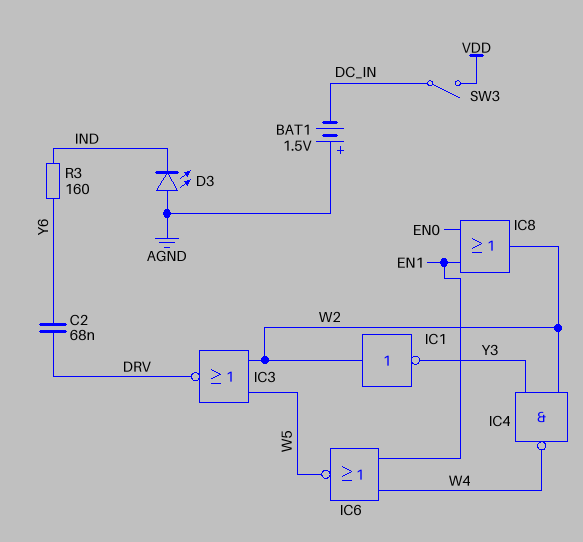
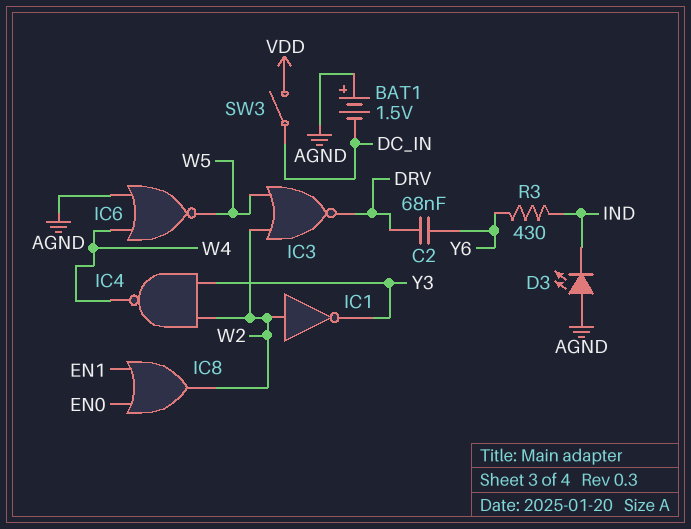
IC6: NOR (in EN1, in W4, out W5) -> NOR (in AGND, in W4, out W5)
R3: 160 (IND, Y6) -> 430 (IND, Y6)

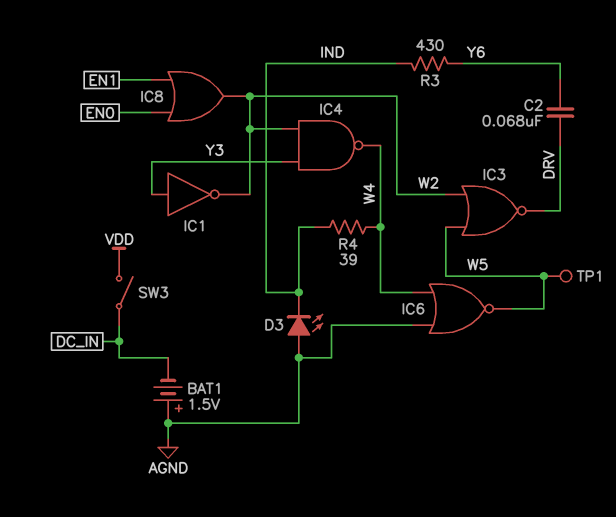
IC1: NOT (in W2, out Y3) -> NOT (in Y3, out W2)
R4: none -> 39 (IND, W4)
TP1: none -> test point (W5)

